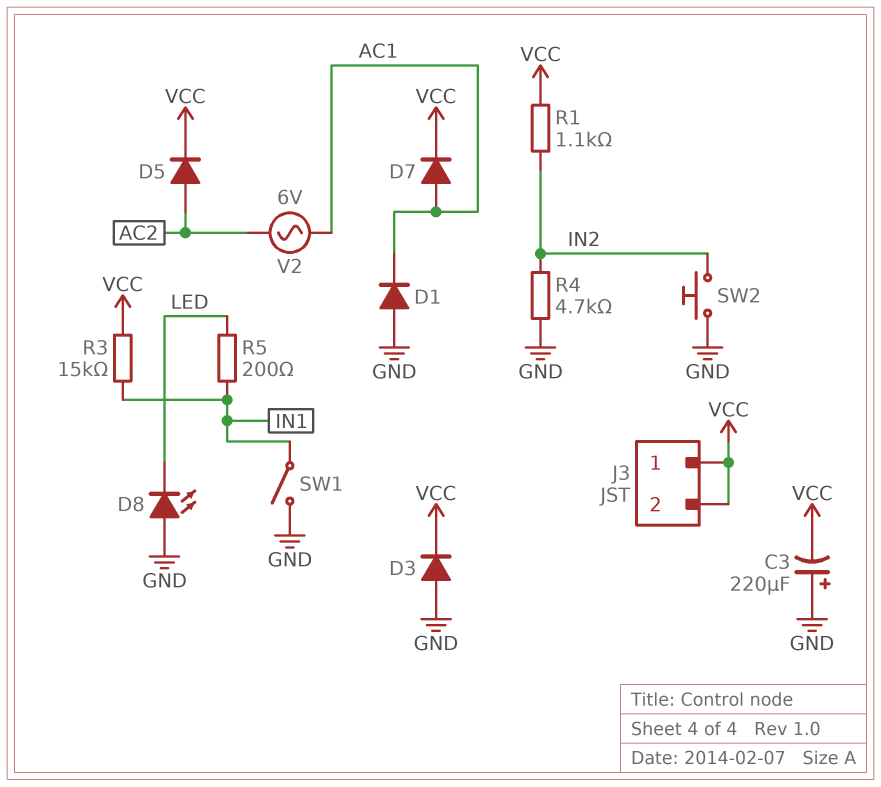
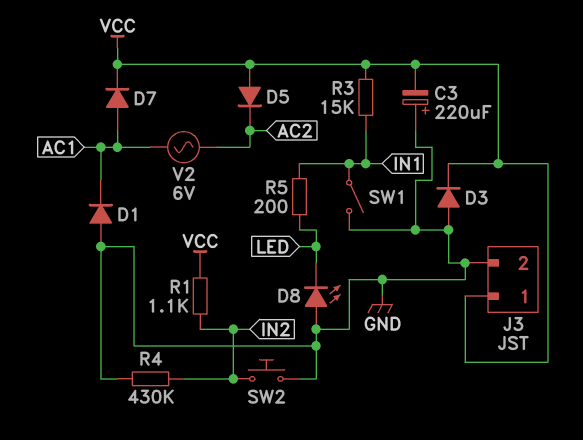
D5: diode (A AC2, K VCC) -> diode (A VCC, K AC2)
J3 pin 2: VCC -> GND
R4: 4.7k (GND, IN2) -> 430k (GND, IN2)

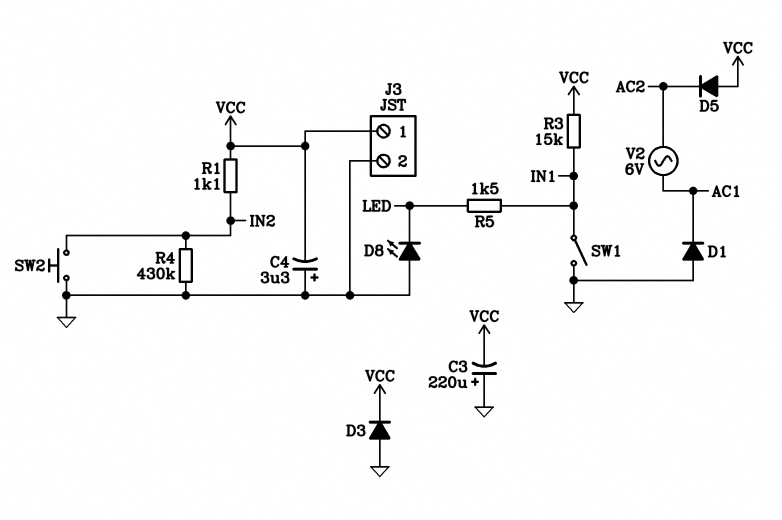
C4: none -> 3.3uF (plus GND, minus VCC)
D7: diode (A AC1, K VCC) -> none
R5: 200 (IN1, LED) -> 1.5k (IN1, LED)

